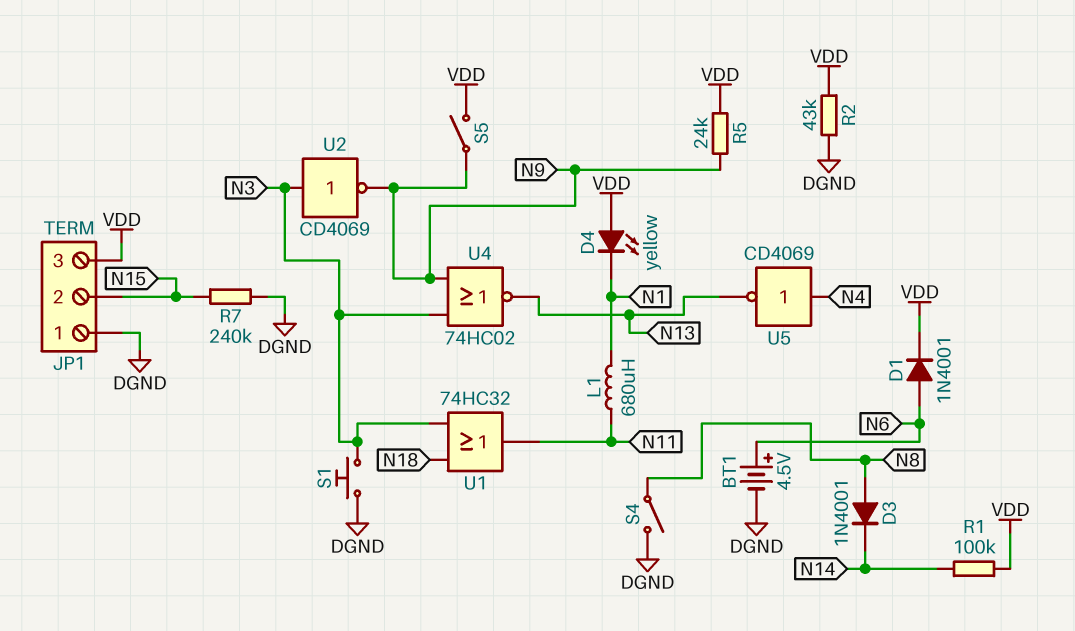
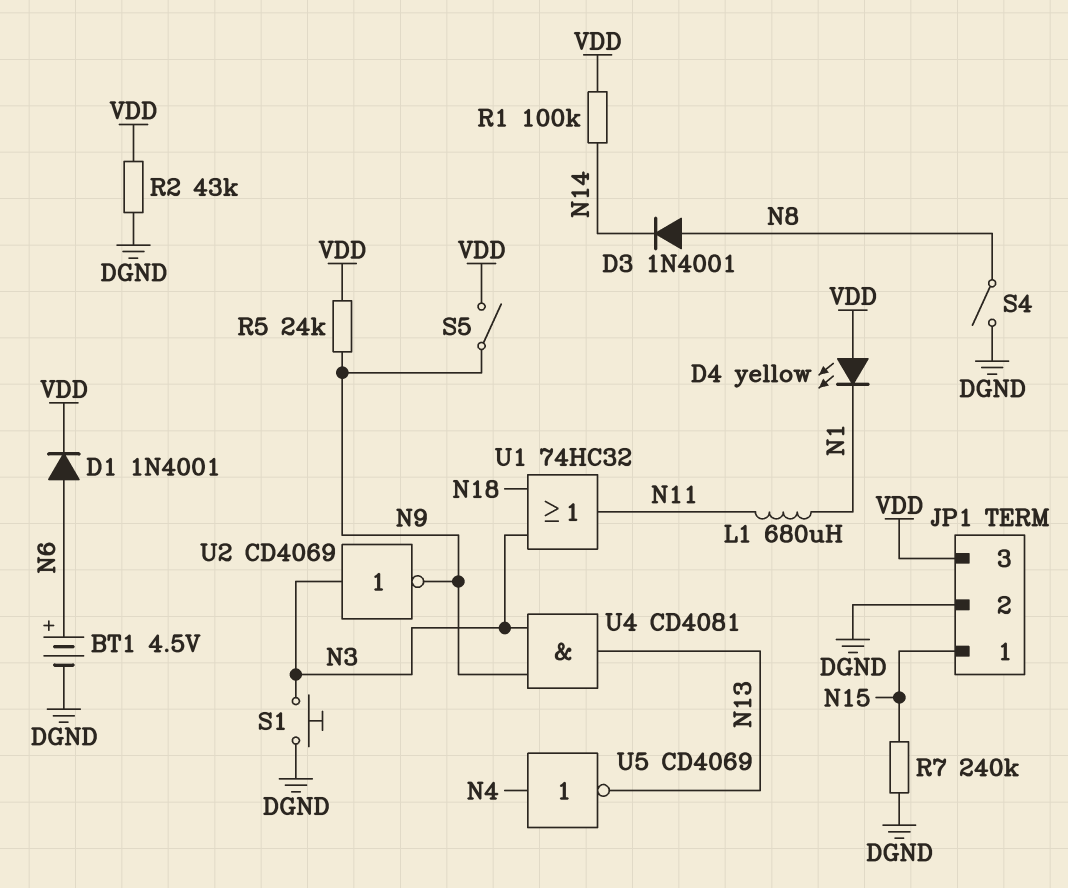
JP1 pin 1: DGND -> N15
JP1 pin 2: N15 -> DGND
U4: NOR 74HC02 (in N3, in N9, out N13) -> AND CD4081 (in N3, in N9, out N13)

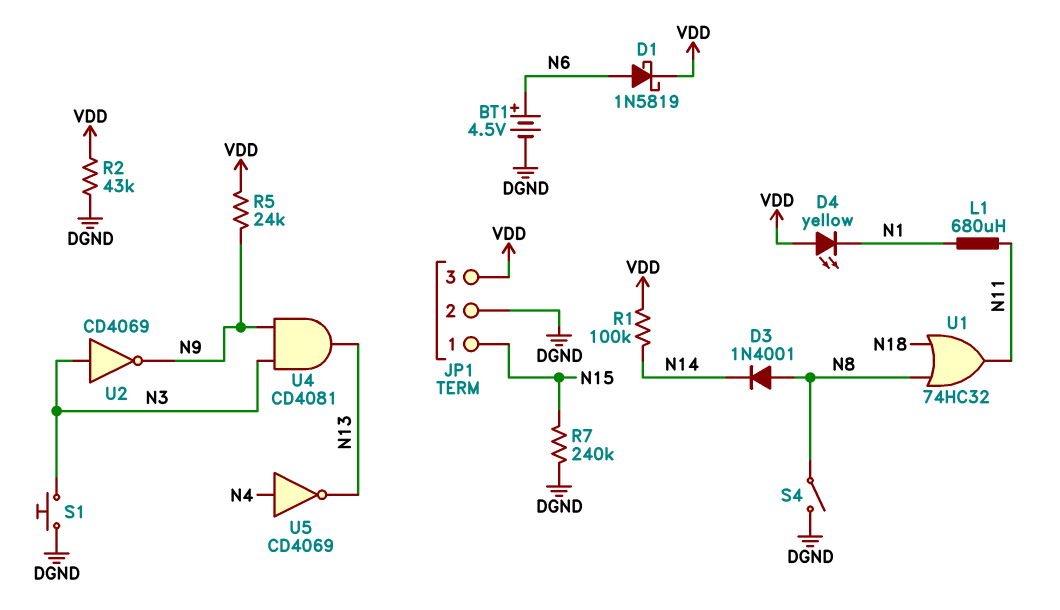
D1: diode 1N4001 (A N6, K VDD) -> schottky 1N5819 (A N6, K VDD)
S5: switch (N9, VDD) -> none
U1: OR 74HC32 (in N3, in N18, out N11) -> OR 74HC32 (in N8, in N18, out N11)

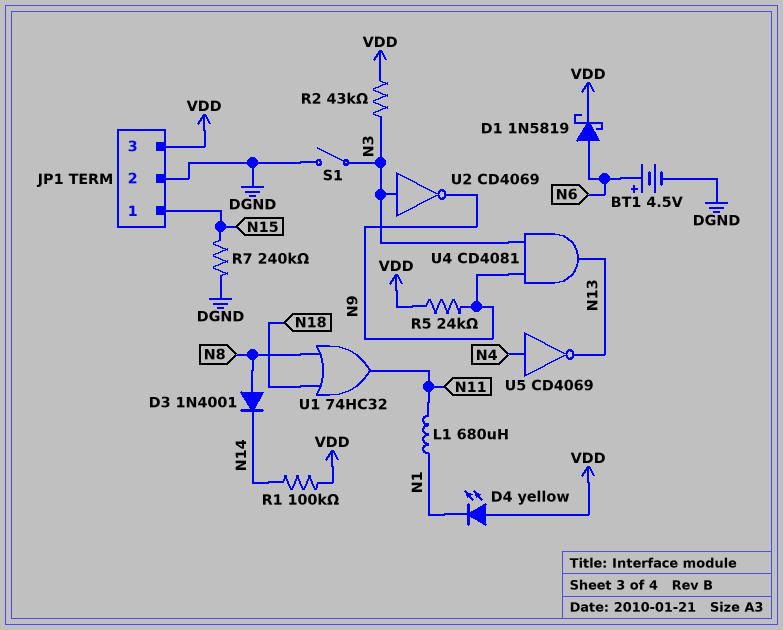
R2: 43k (DGND, VDD) -> 43k (N3, VDD)
S1: button (DGND, N3) -> switch (DGND, N3)
S4: switch (DGND, N8) -> none

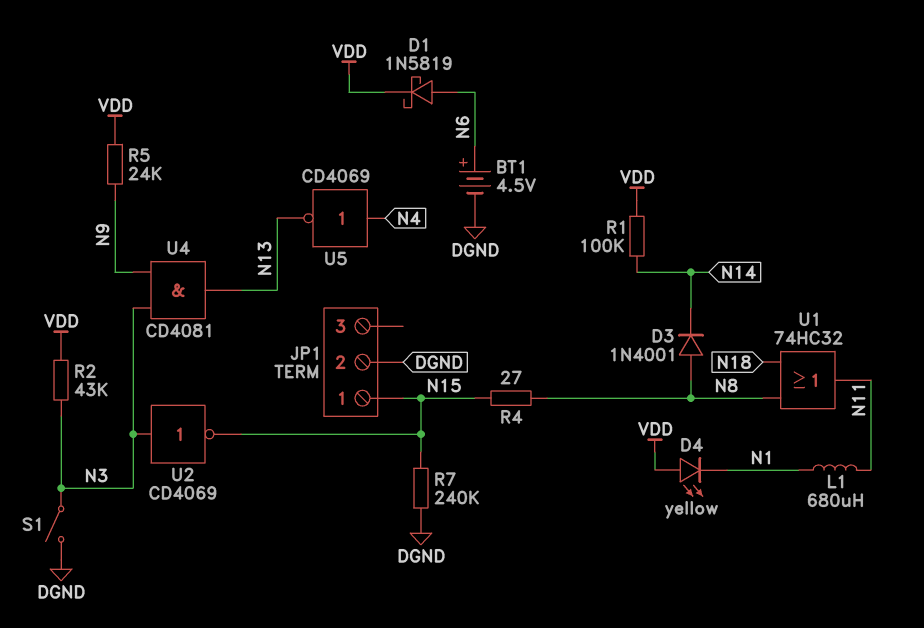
JP1 pin 3: VDD -> none
R4: none -> 27 (N8, N15)
U2: NOT CD4069 (in N3, out N9) -> NOT CD4069 (in N3, out N15)

